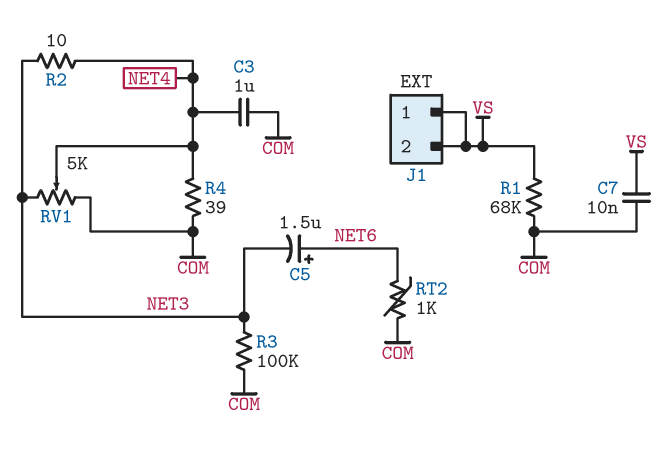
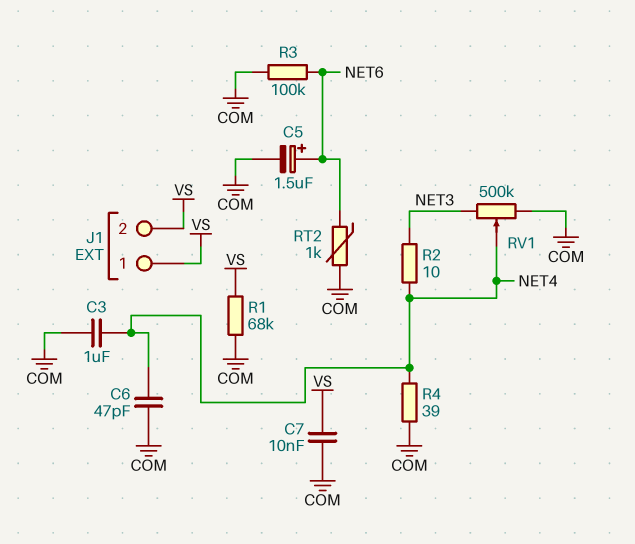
C5: 1.5uF (plus NET6, minus NET3) -> 1.5uF (plus NET6, minus COM)
C6: none -> 47pF (COM, NET4)
R3: 100k (COM, NET3) -> 100k (COM, NET6)
RV1: 5k (COM, NET3, wiper NET4) -> 500k (COM, NET3, wiper NET4)

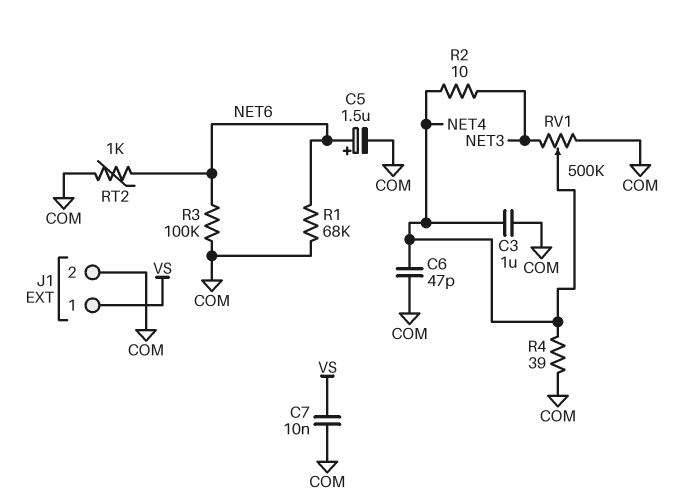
J1 pin 2: VS -> COM
R1: 68k (COM, VS) -> 68k (COM, NET6)

